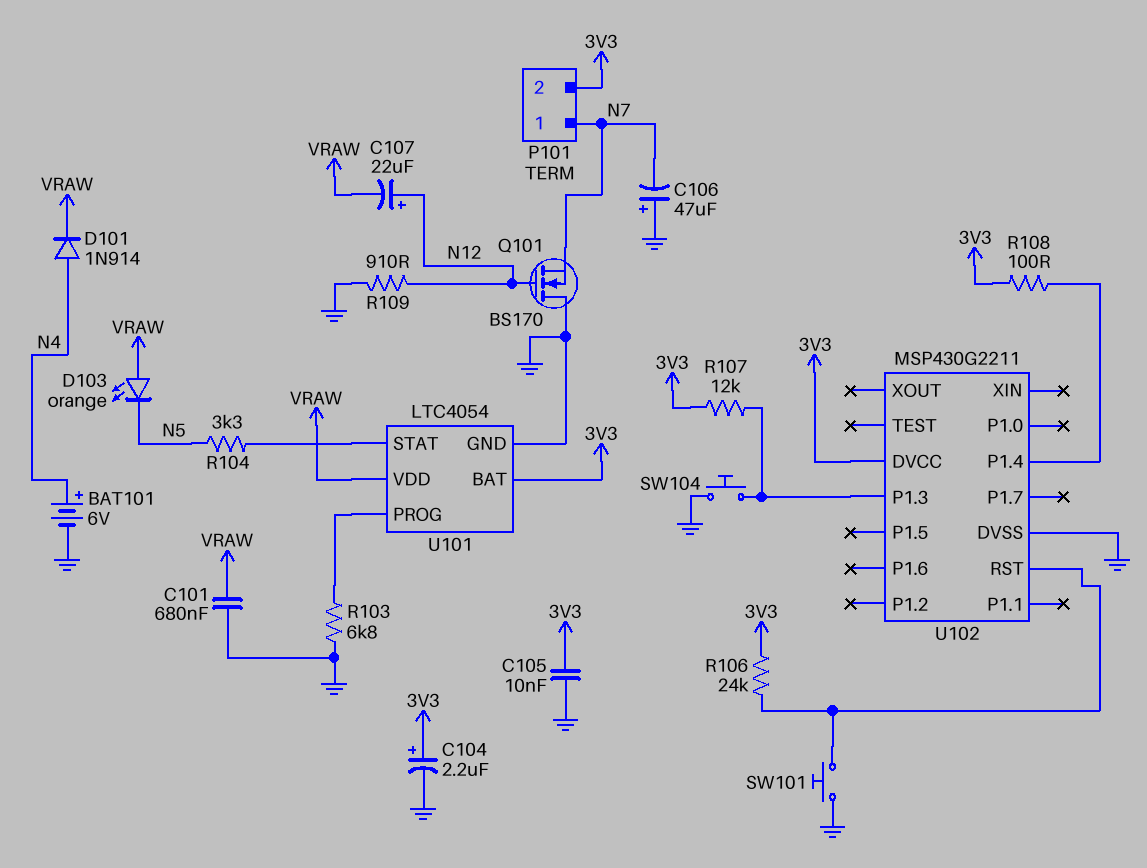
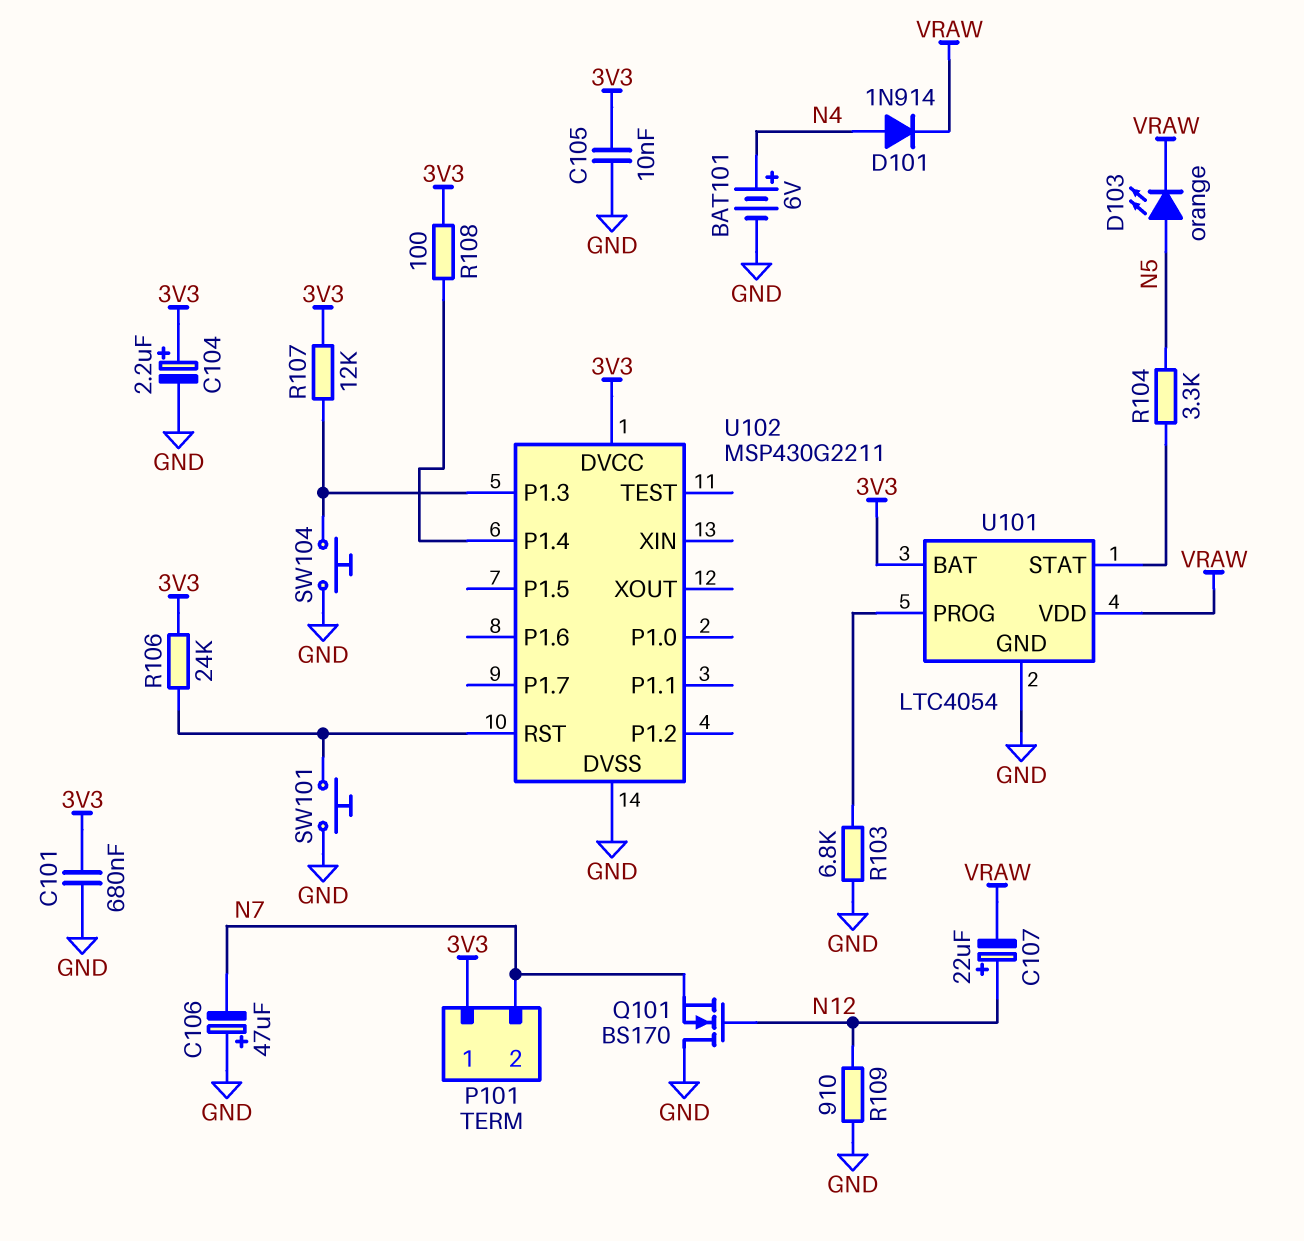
C101: 680nF (GND, VRAW) -> 680nF (3V3, GND)
D103: LED orange (A VRAW, K N5) -> LED orange (A N5, K VRAW)
P101 pin 1: N7 -> 3V3
P101 pin 2: 3V3 -> N7

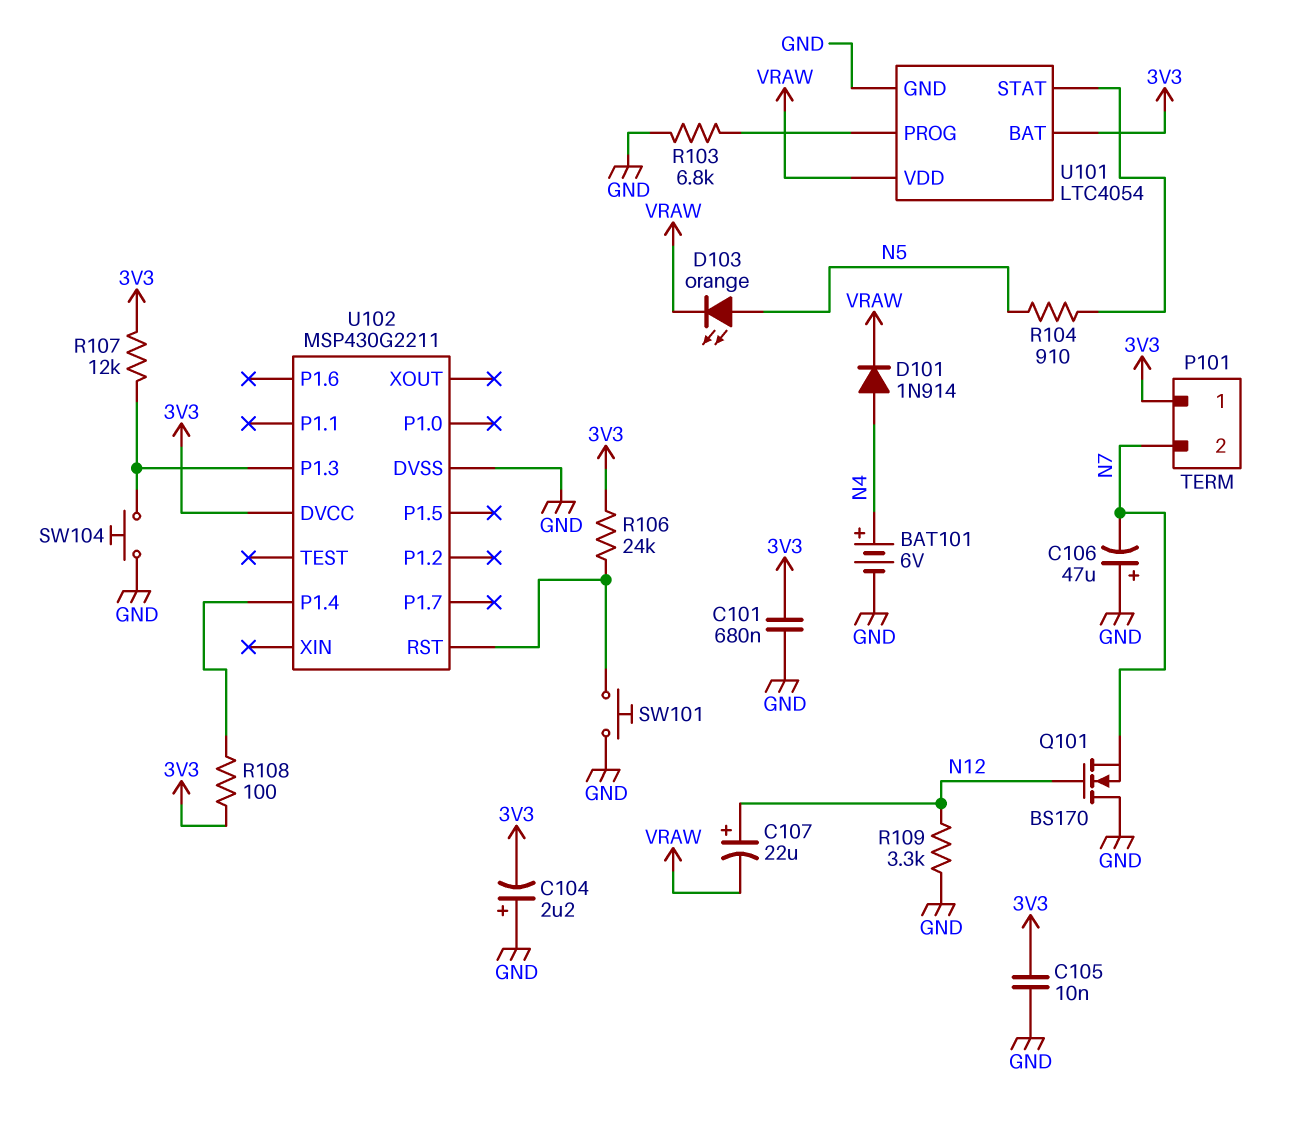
C104: 2.2uF (plus 3V3, minus GND) -> 2.2uF (plus GND, minus 3V3)
R104: 3.3k (N5, U101/STAT) -> 910 (N5, U101/STAT)
R109: 910 (GND, N12) -> 3.3k (GND, N12)

